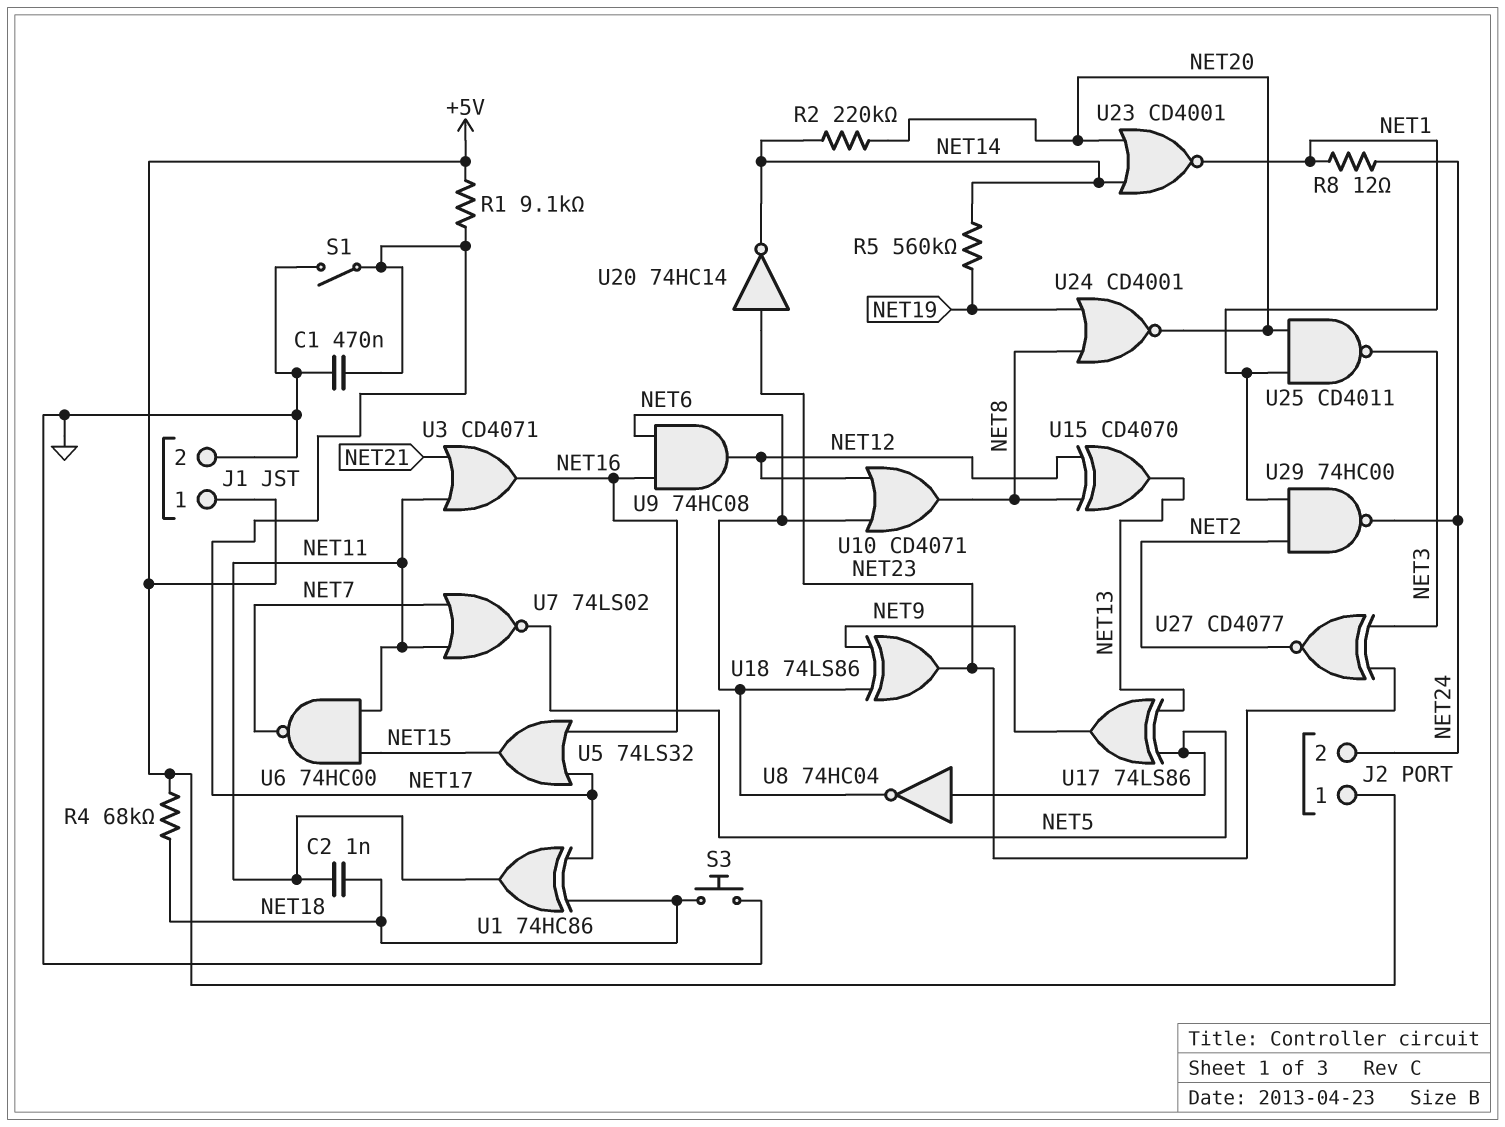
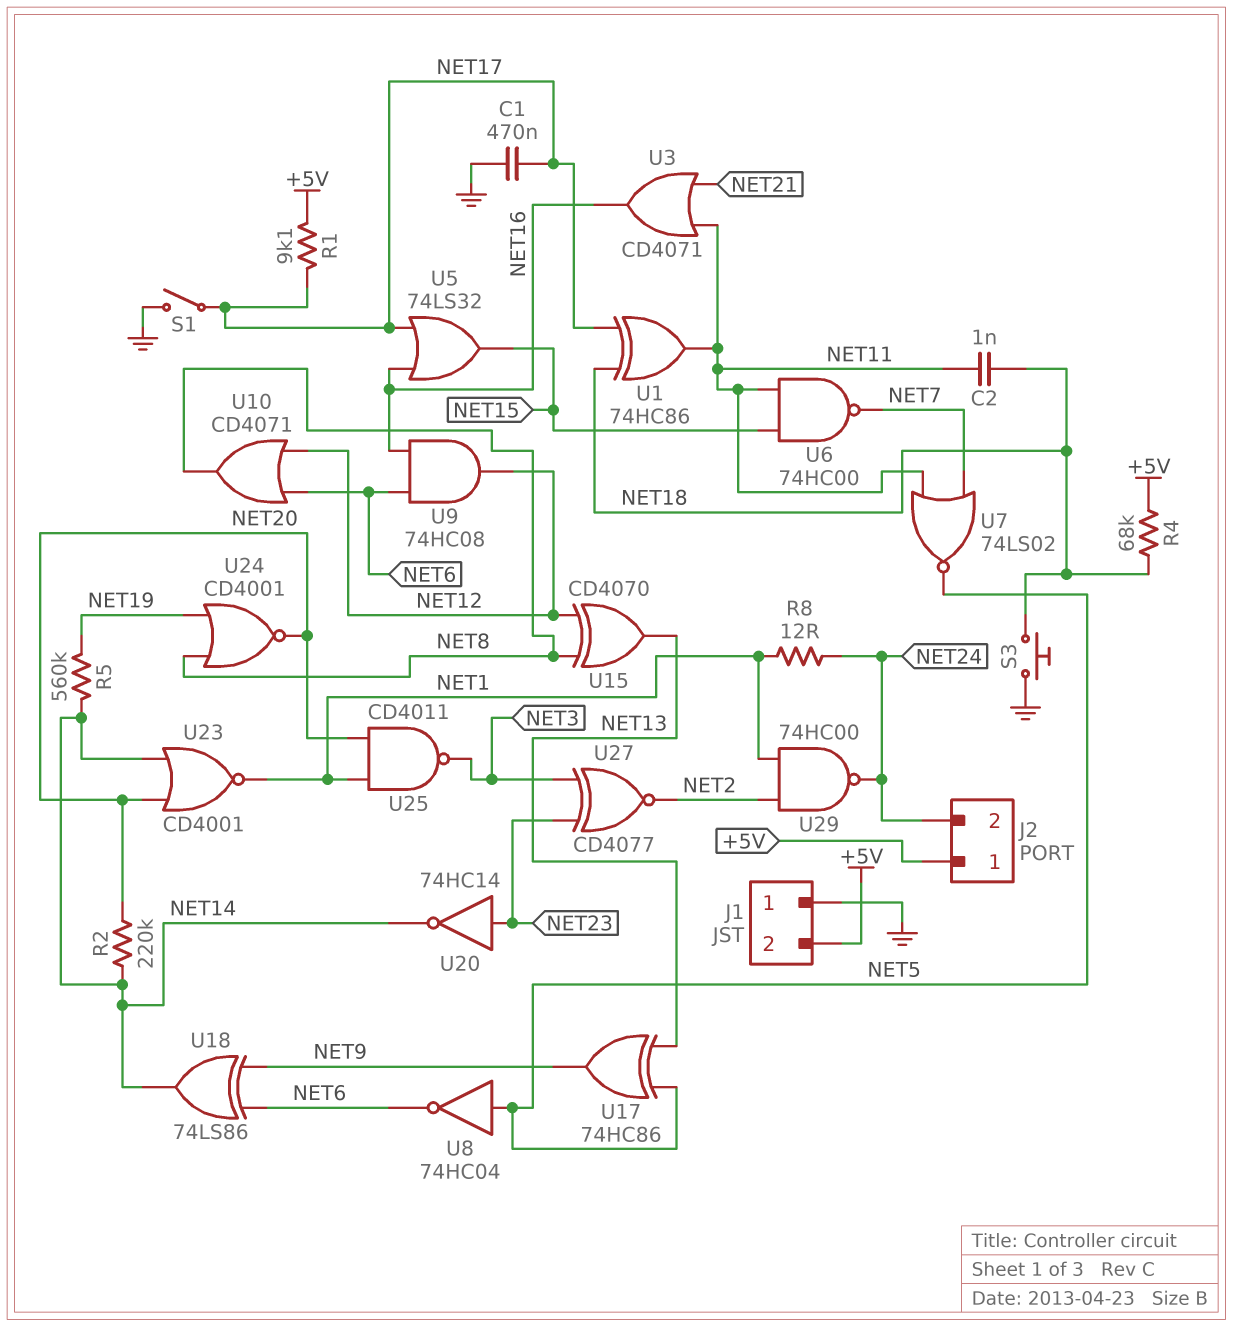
J1 pin 1: +5V -> GND
J1 pin 2: GND -> +5V
U17: XOR 74LS86 (in NET5, in NET13, out NET9) -> XOR 74HC86 (in NET5, in NET13, out NET9)
U18: XOR 74LS86 (in NET6, in NET9, out NET23) -> XOR 74LS86 (in NET6, in NET9, out NET14)

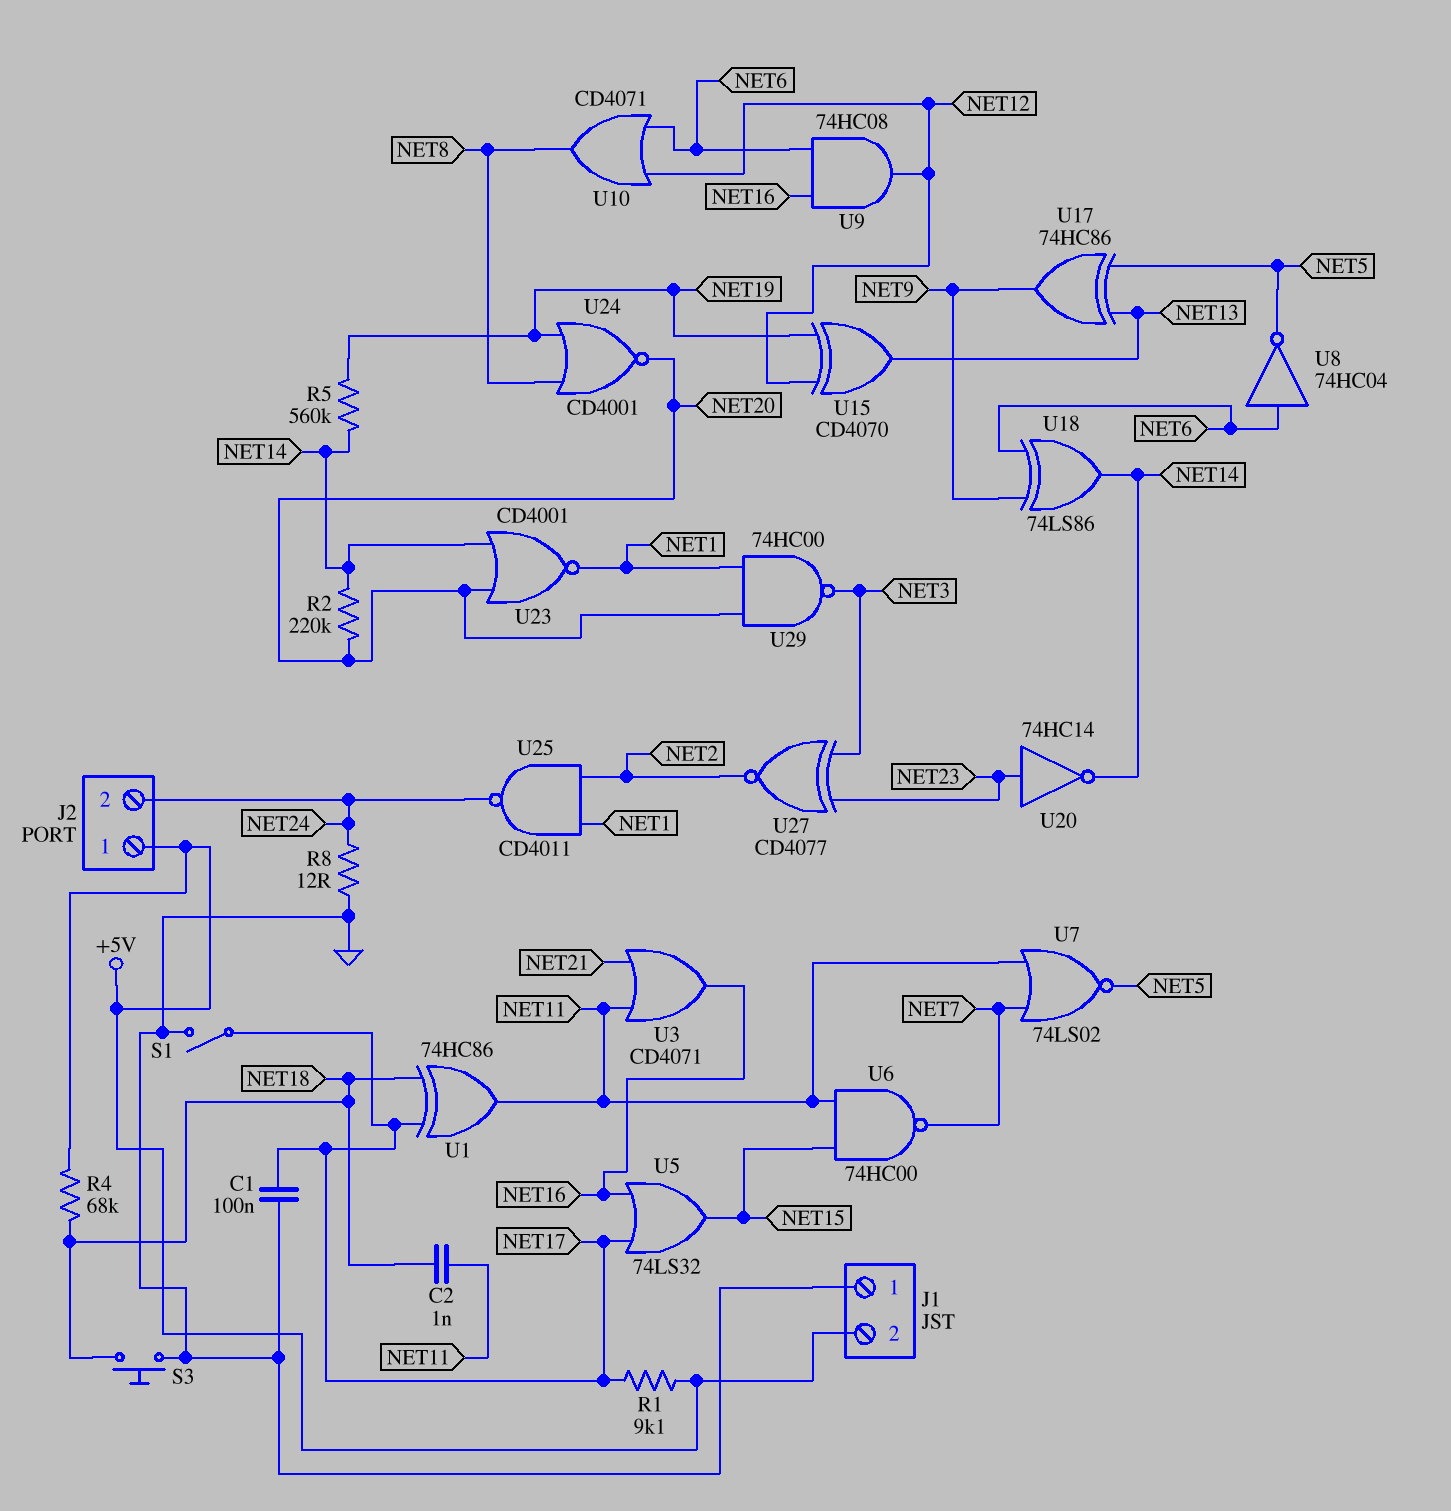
C1: 470nF (GND, NET17) -> 100nF (GND, NET17)
R8: 12 (NET1, NET24) -> 12 (GND, NET24)
U8: NOT 74HC04 (in NET5, out NET6) -> NOT 74HC04 (in NET6, out NET5)
U15: XOR CD4070 (in NET8, in NET12, out NET13) -> XOR CD4070 (in NET12, in NET19, out NET13)
U25: NAND CD4011 (in NET1, in NET20, out NET3) -> NAND CD4011 (in NET1, in NET2, out NET24)
U29: NAND 74HC00 (in NET1, in NET2, out NET24) -> NAND 74HC00 (in NET1, in NET20, out NET3)

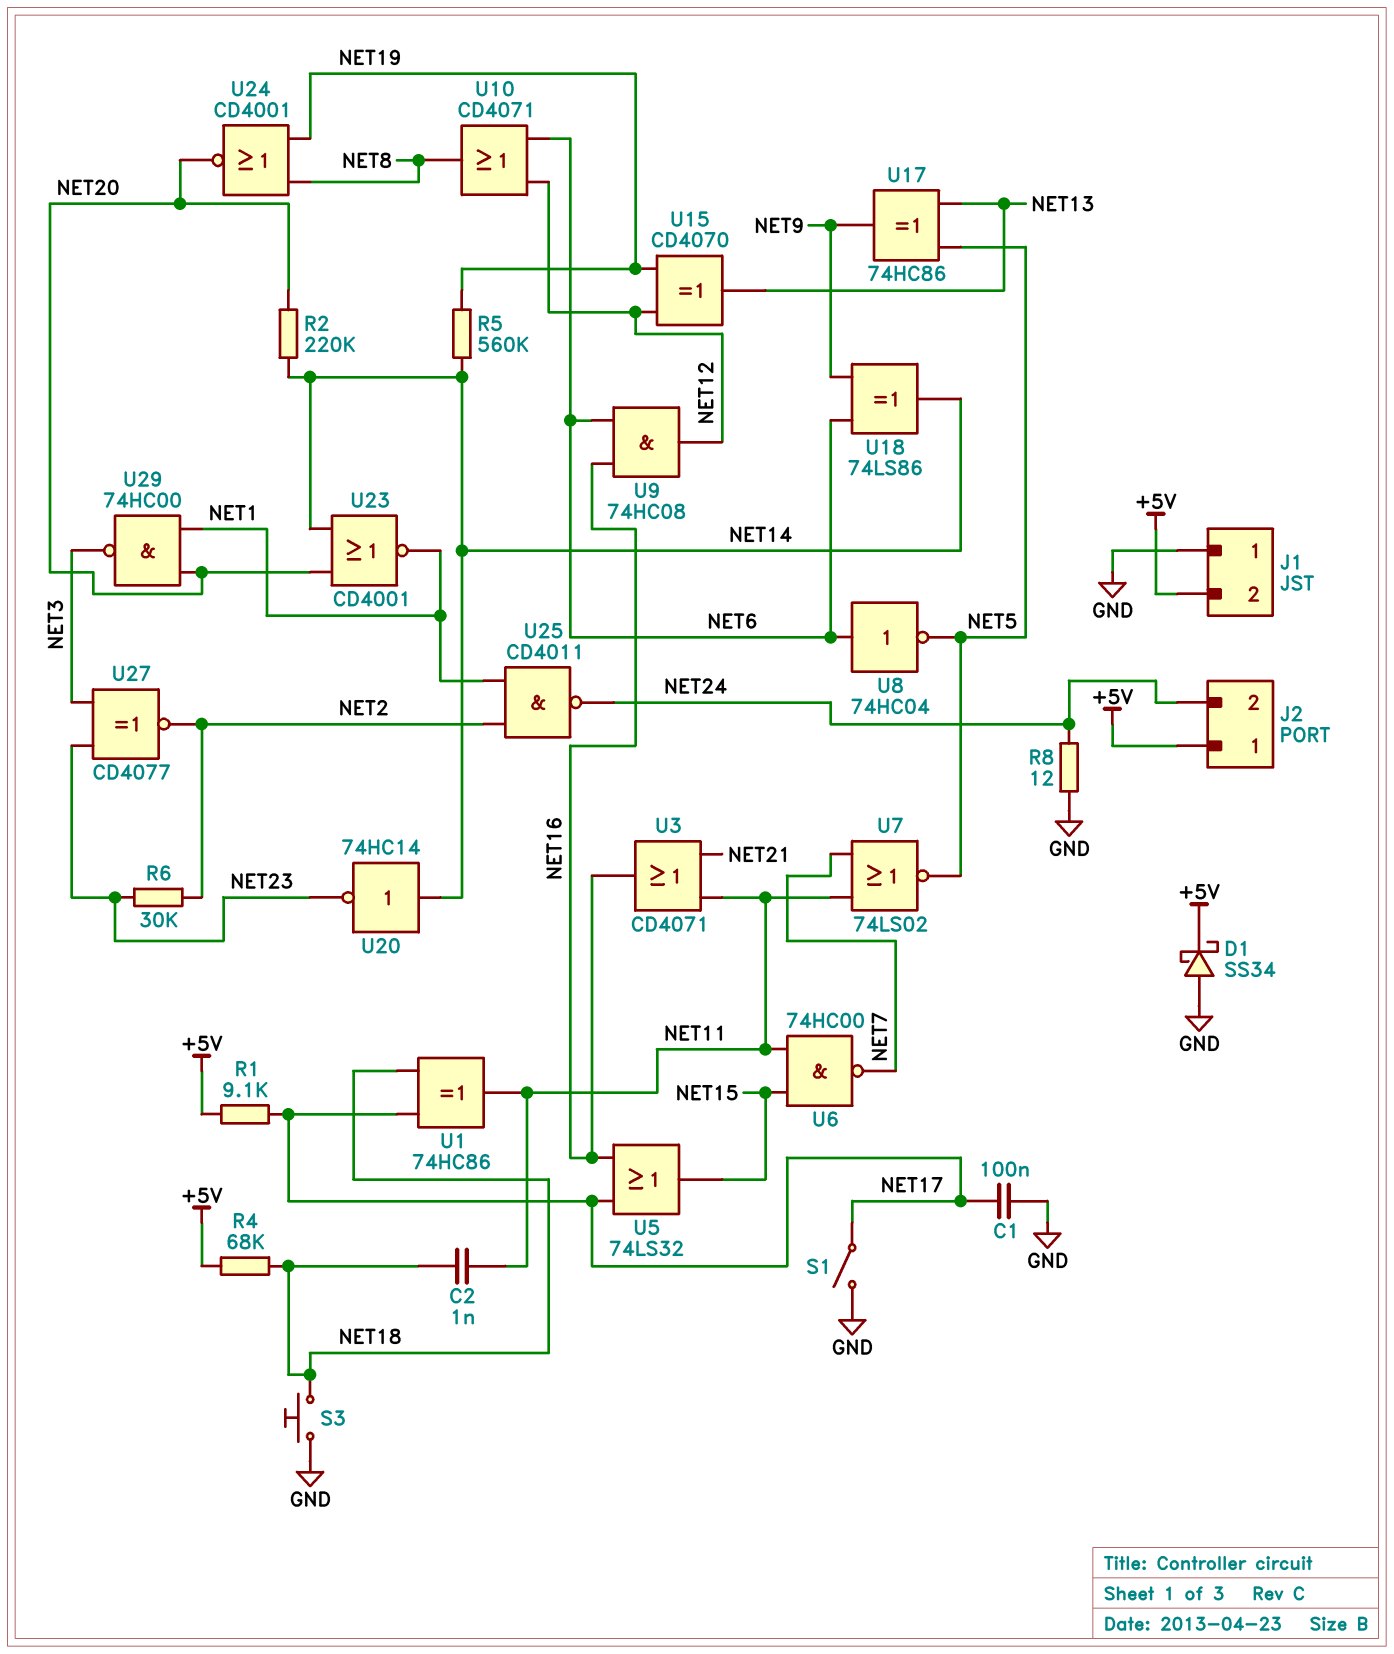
D1: none -> schottky SS34 (A GND, K +5V)
R6: none -> 30k (NET2, NET23)
U20: NOT 74HC14 (in NET23, out NET14) -> NOT 74HC14 (in NET14, out NET23)

